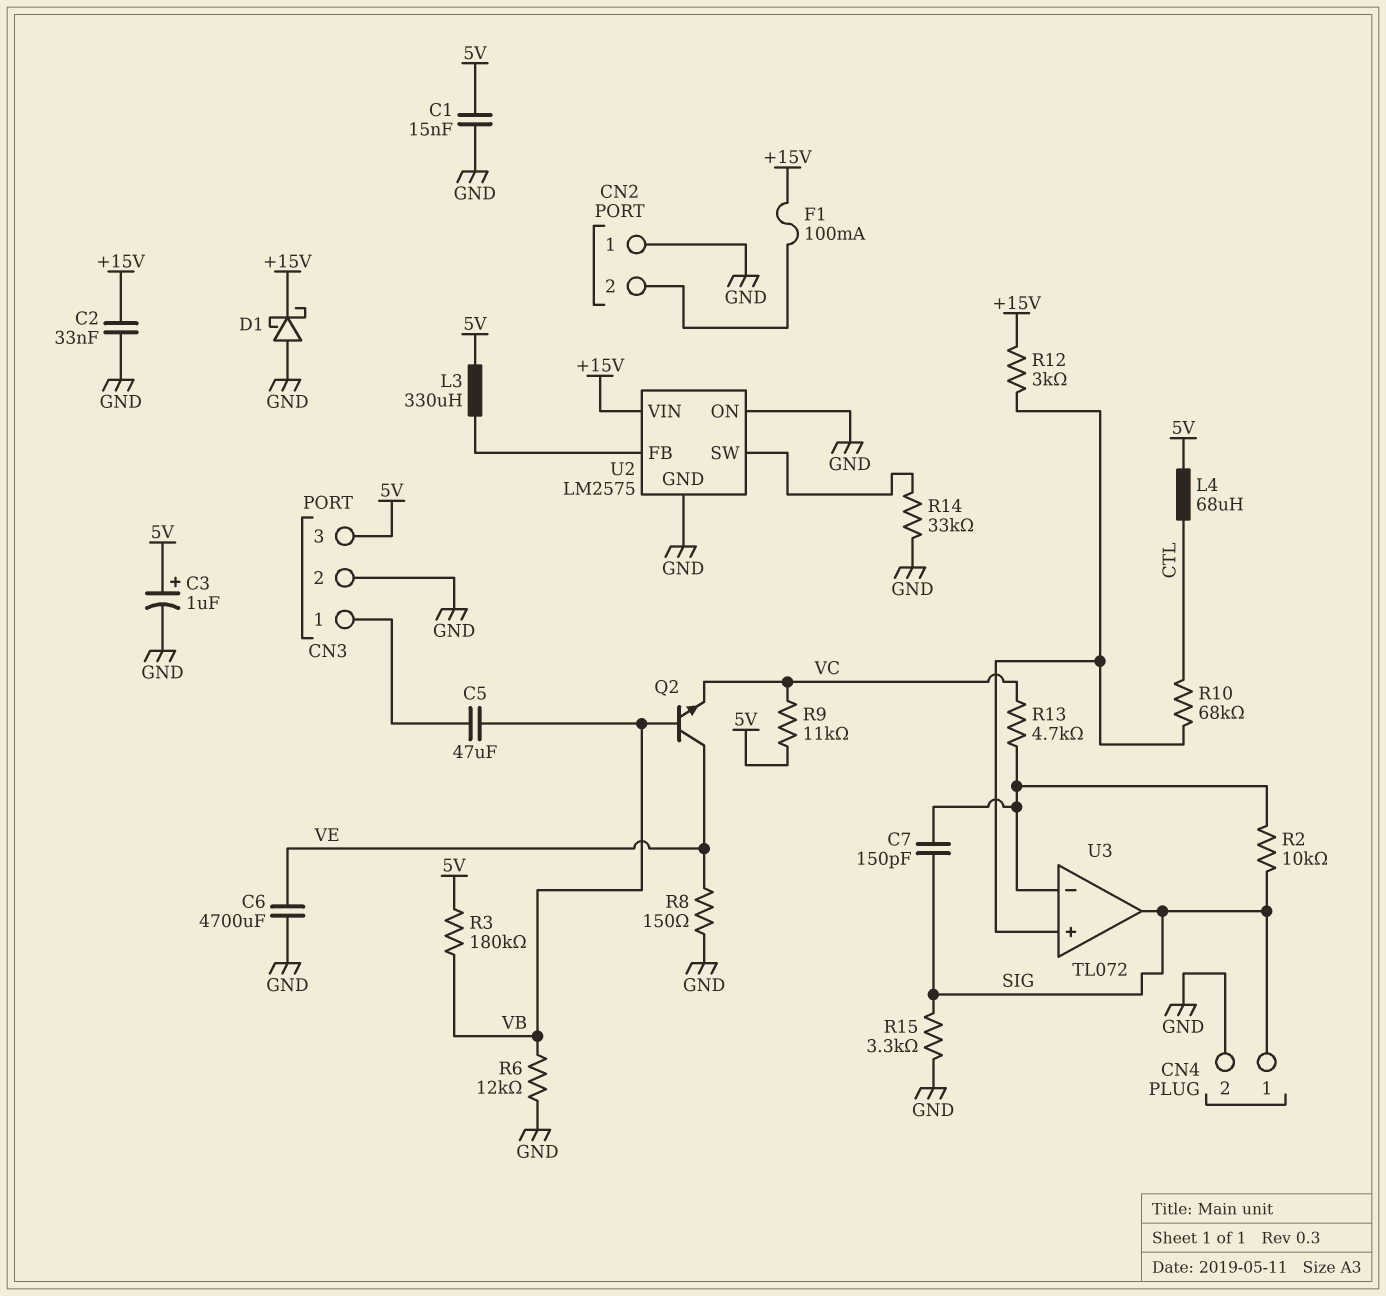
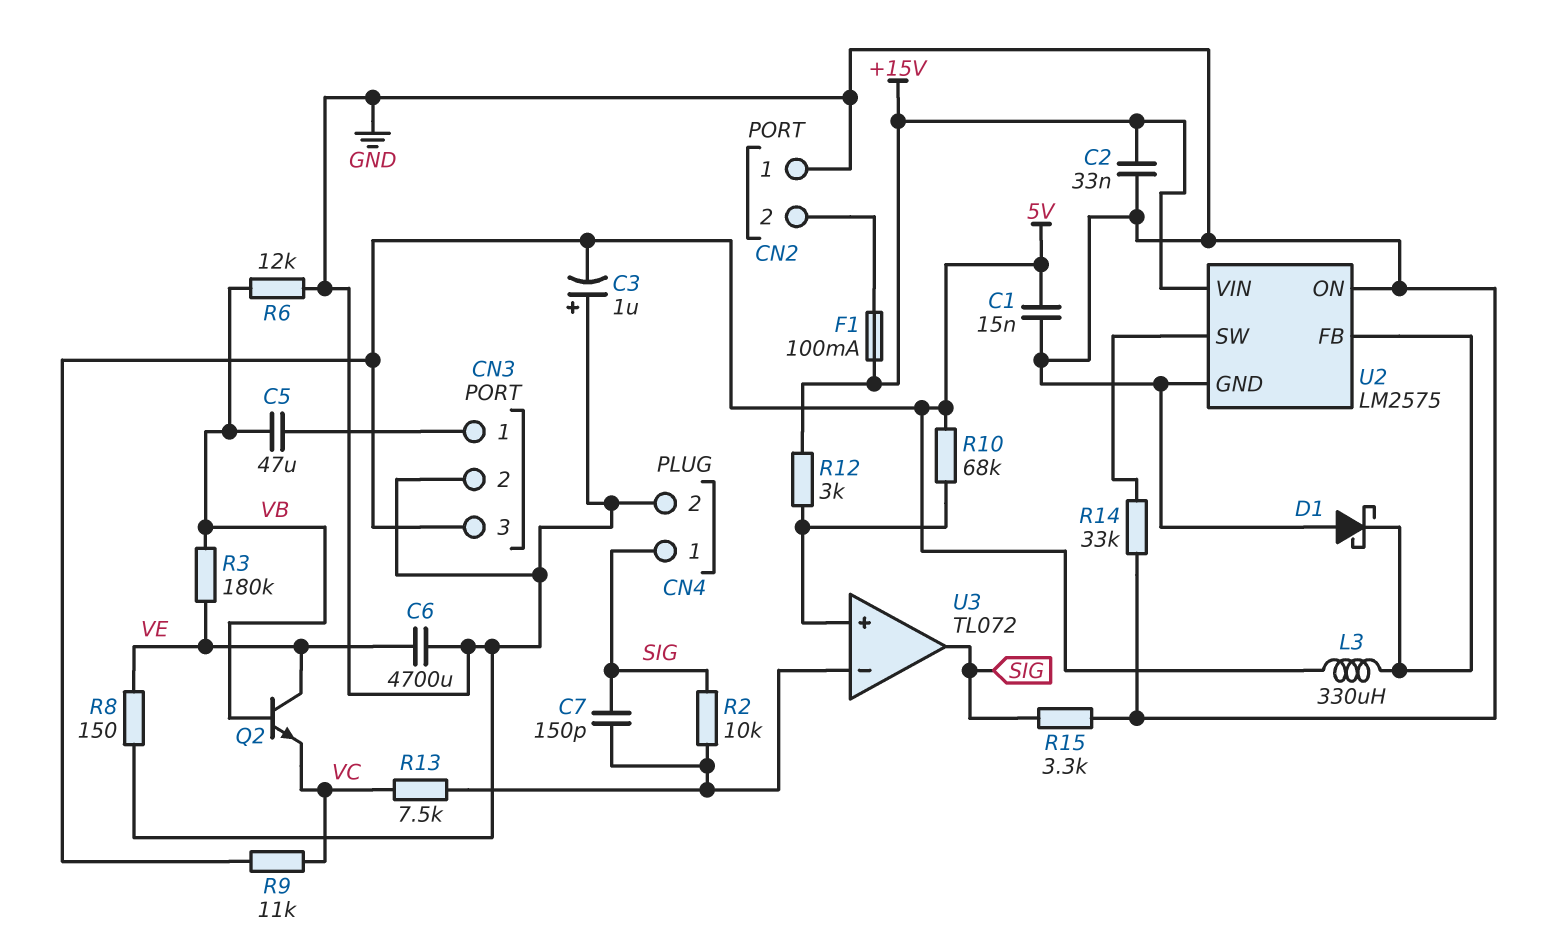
C3: 1uF (plus 5V, minus GND) -> 1uF (plus GND, minus 5V)
D1: schottky (A GND, K +15V) -> schottky (A GND, K U2/FB)
L4: 68uH (5V, CTL) -> none
R3: 180k (5V, VB) -> 180k (VB, VE)
R10: 68k (CTL, U3/in+) -> 68k (5V, U3/in+)
R13: 4.7k (U3/in-, VC) -> 7.5k (U3/in-, VC)

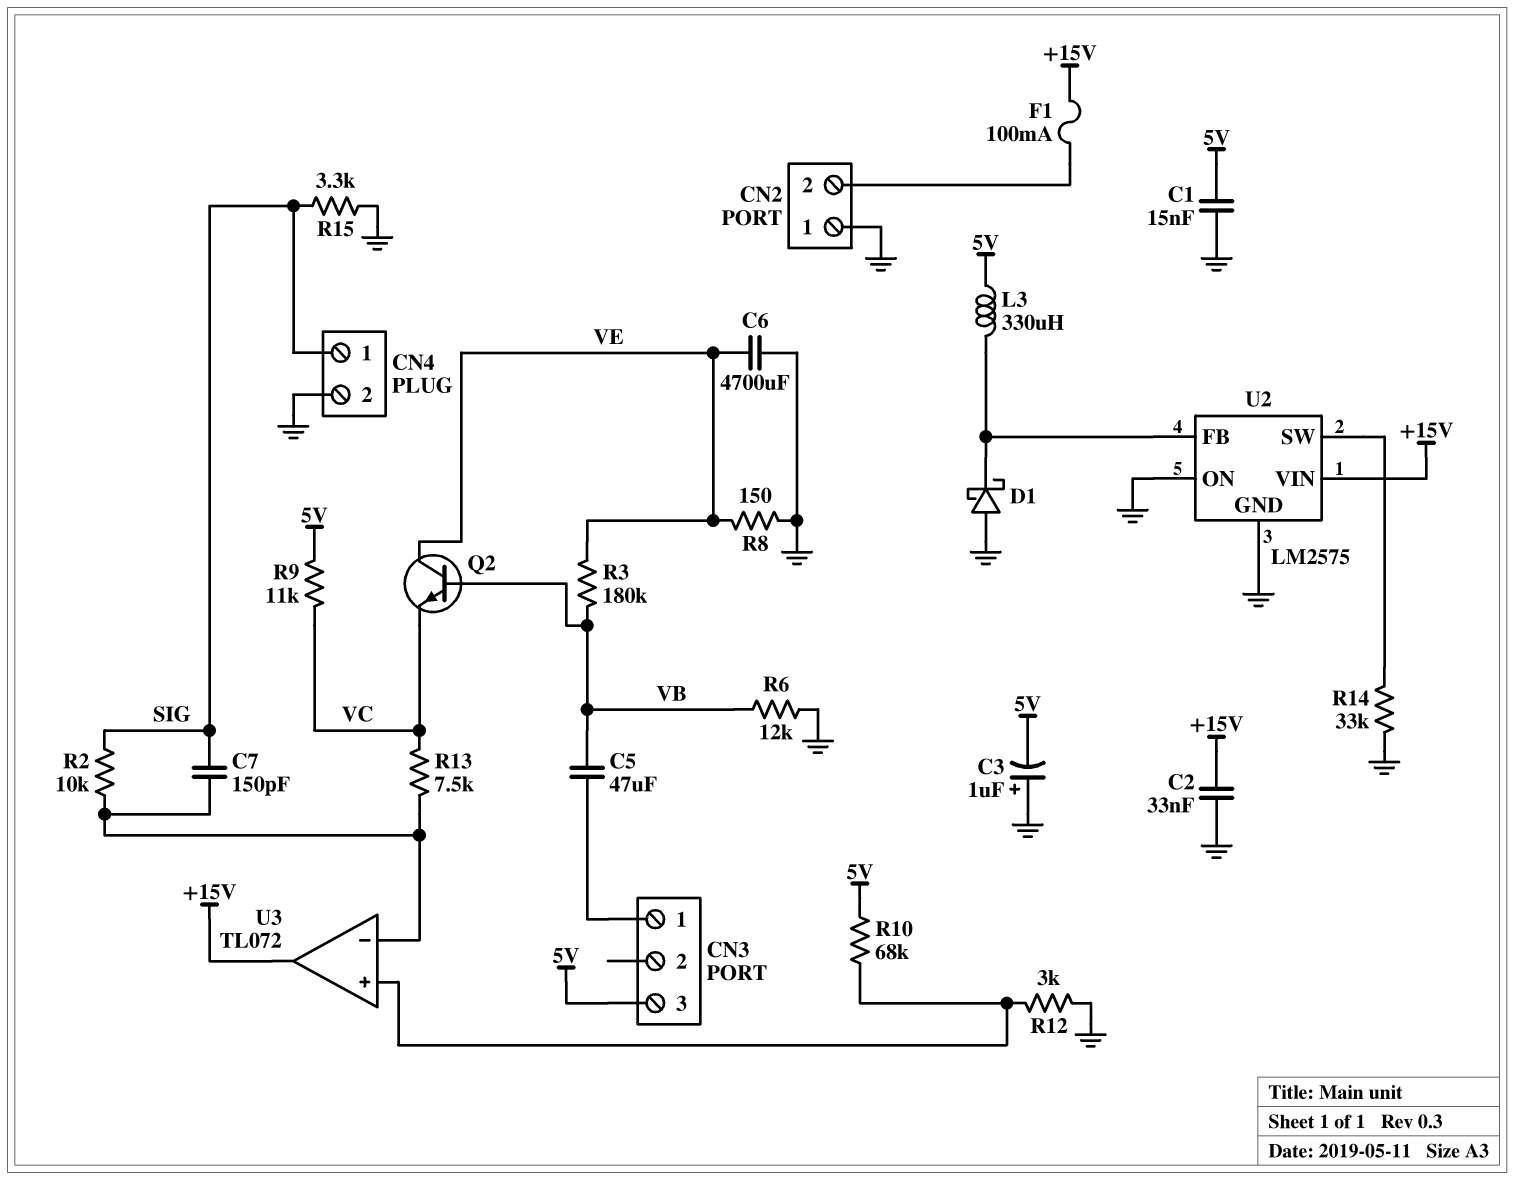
CN3 pin 2: GND -> none
R12: 3k (+15V, U3/in+) -> 3k (GND, U3/in+)
U3 pin out: SIG -> +15V

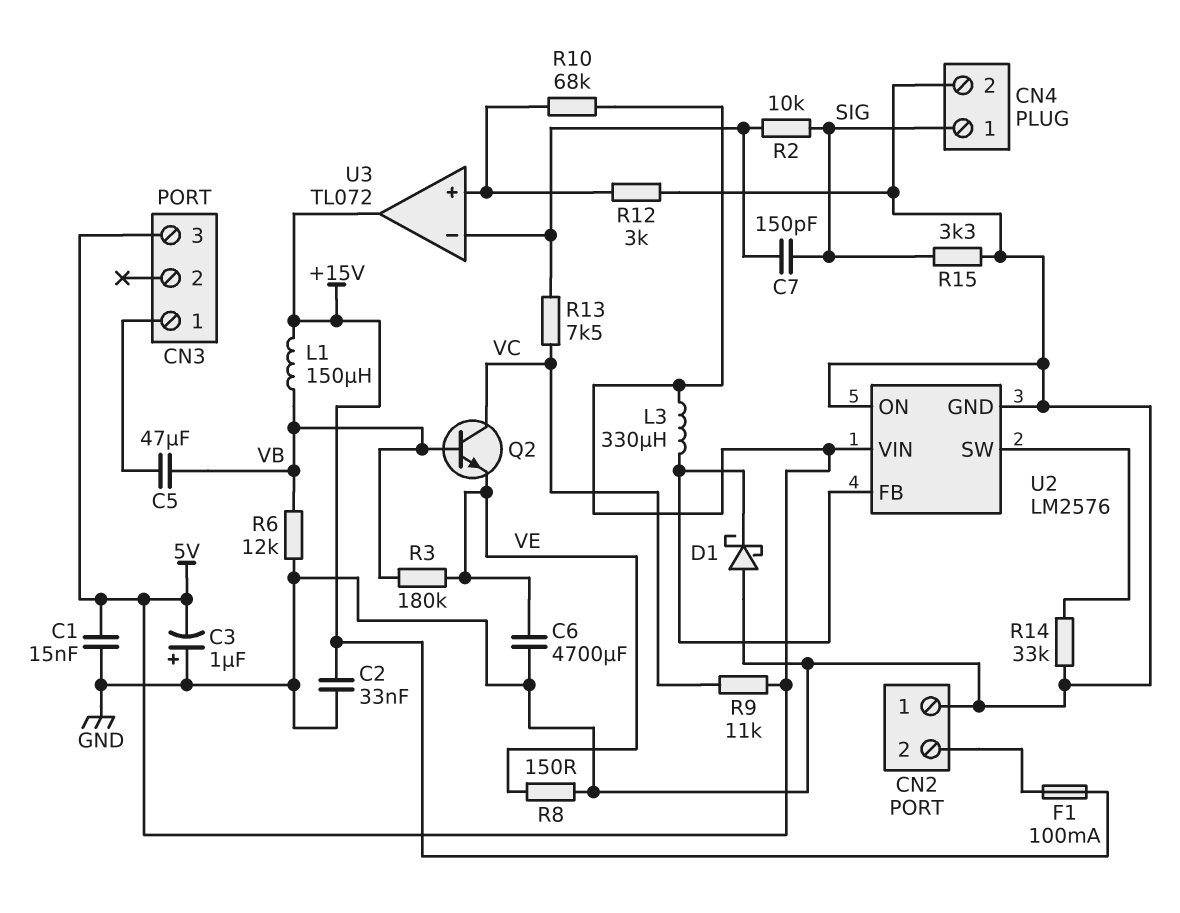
L1: none -> 150uH (+15V, VB)
Q2: NPN (B VB, C VE, E VC) -> NPN (B VB, C VC, E VE)
U2: LM2575 -> LM2576
U2 pin VIN: +15V -> 5V

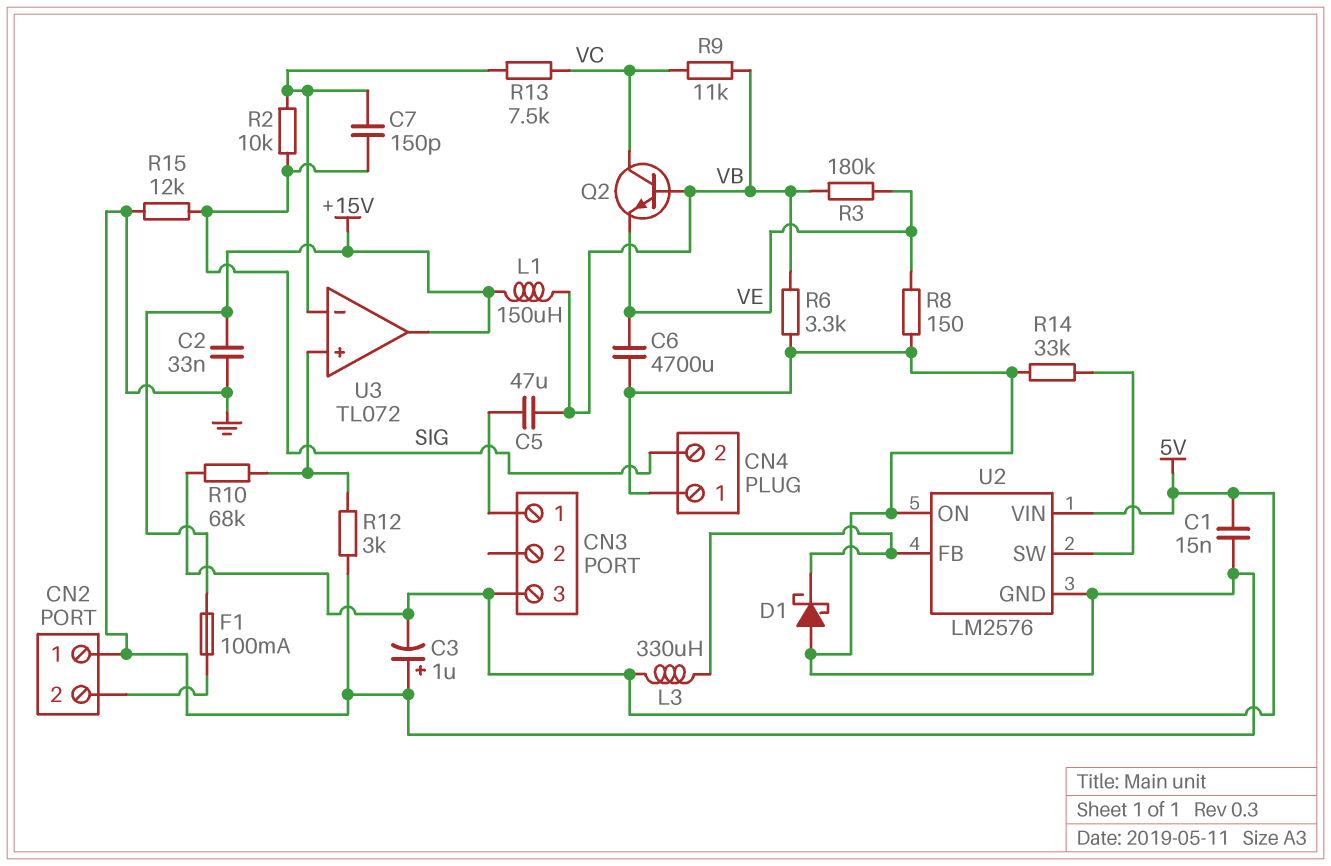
CN4 pin 1: SIG -> GND
CN4 pin 2: GND -> SIG
R6: 12k (GND, VB) -> 3.3k (GND, VB)
R9: 11k (5V, VC) -> 11k (VB, VC)
R15: 3.3k (GND, SIG) -> 12k (GND, SIG)

